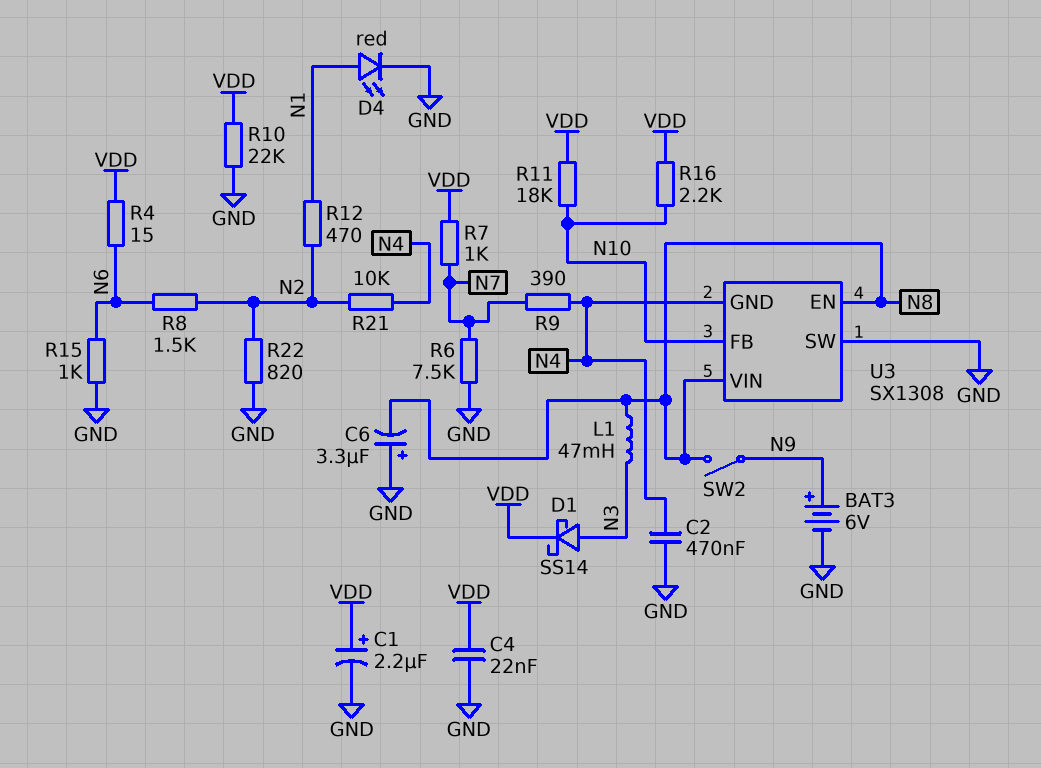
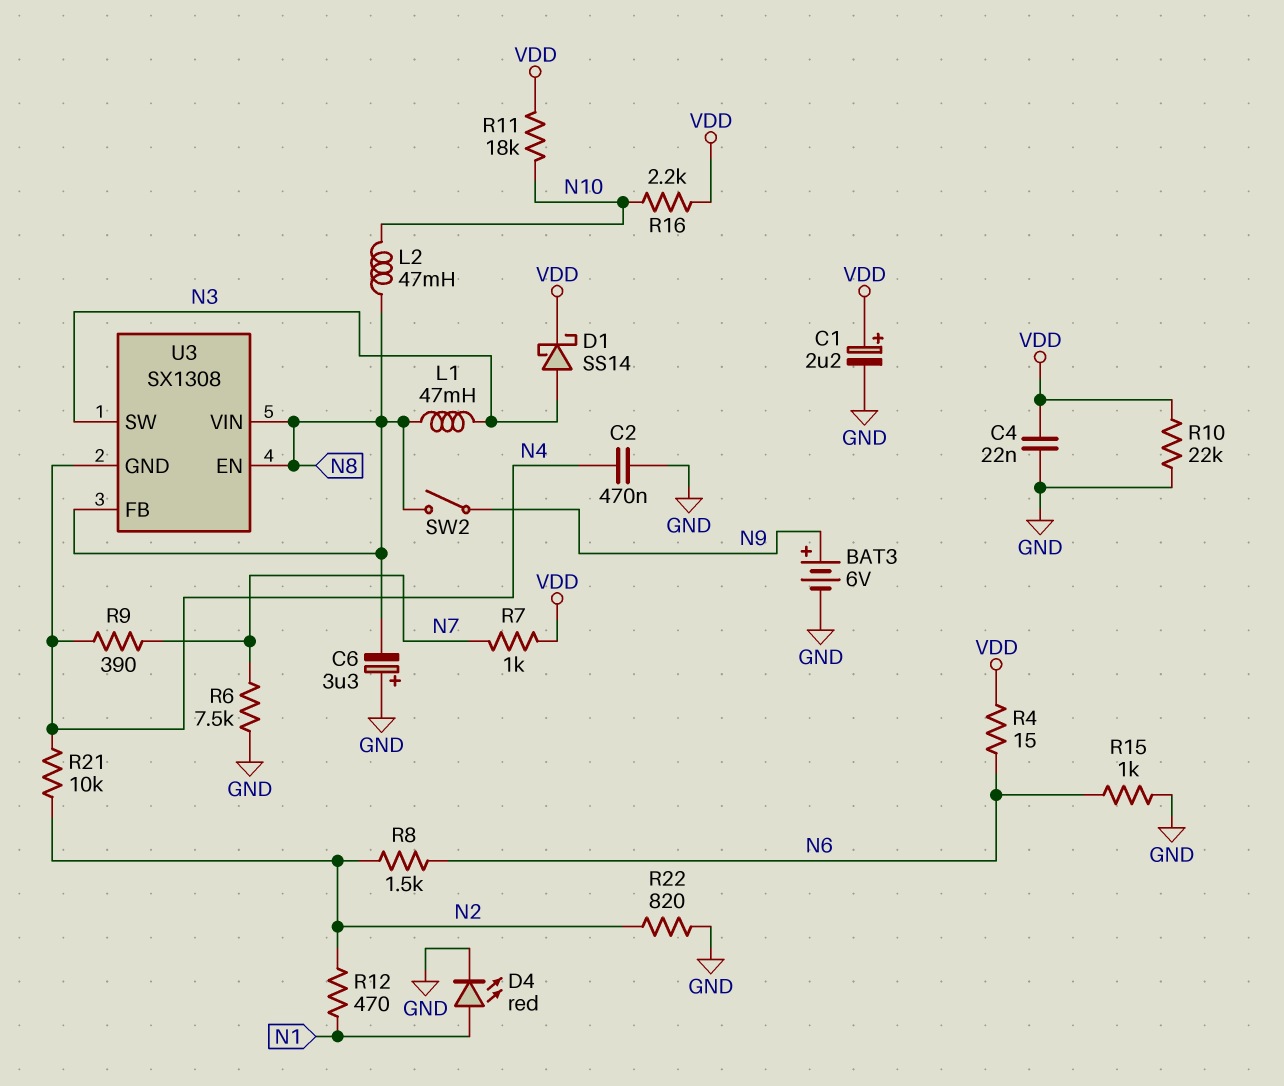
L2: none -> 47mH (N8, N10)
U3 pin FB: N10 -> N8
U3 pin SW: GND -> N3

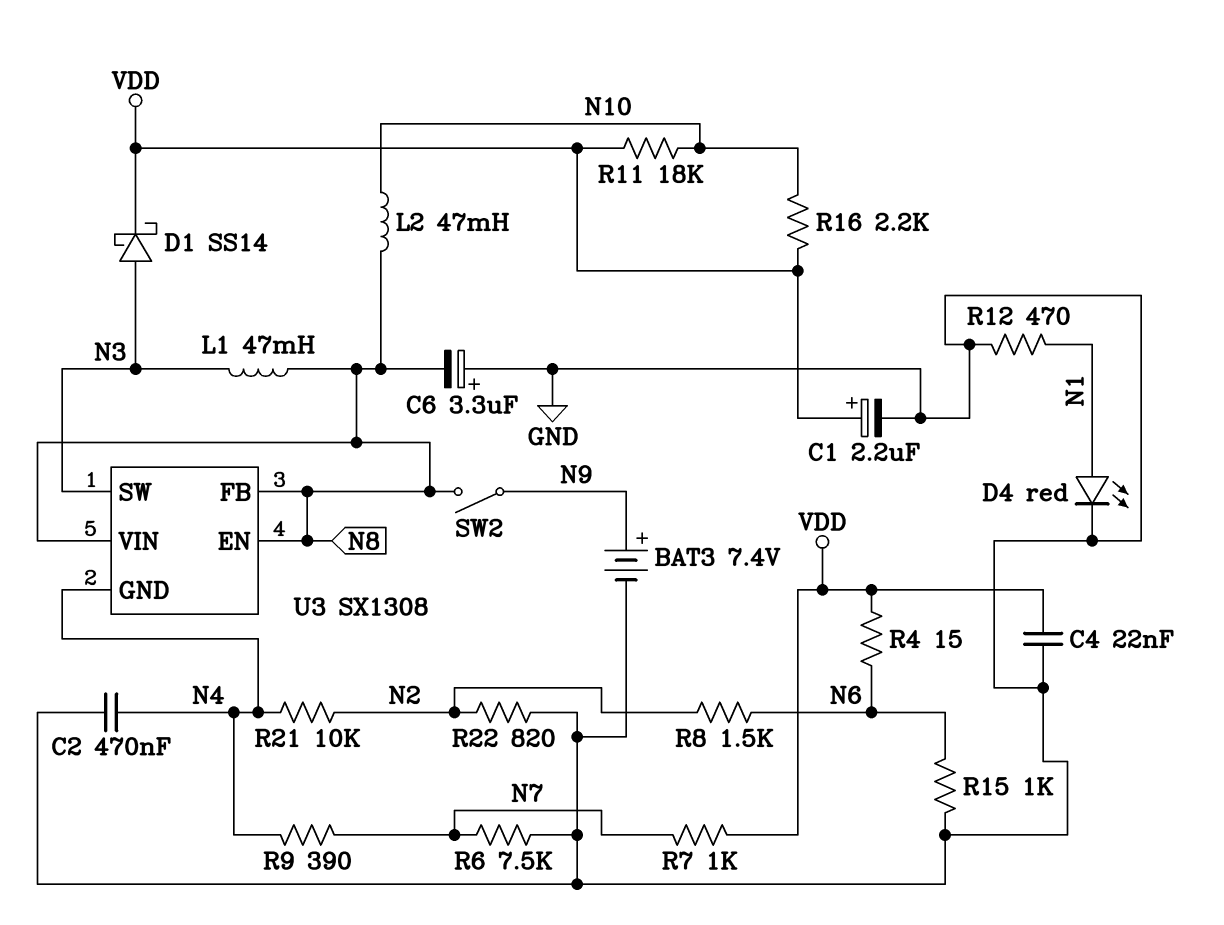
BAT3: 6V (plus N9, minus GND) -> 7.4V (plus N9, minus GND)
R10: 22k (GND, VDD) -> none
R12: 470 (N1, N2) -> 470 (GND, N1)

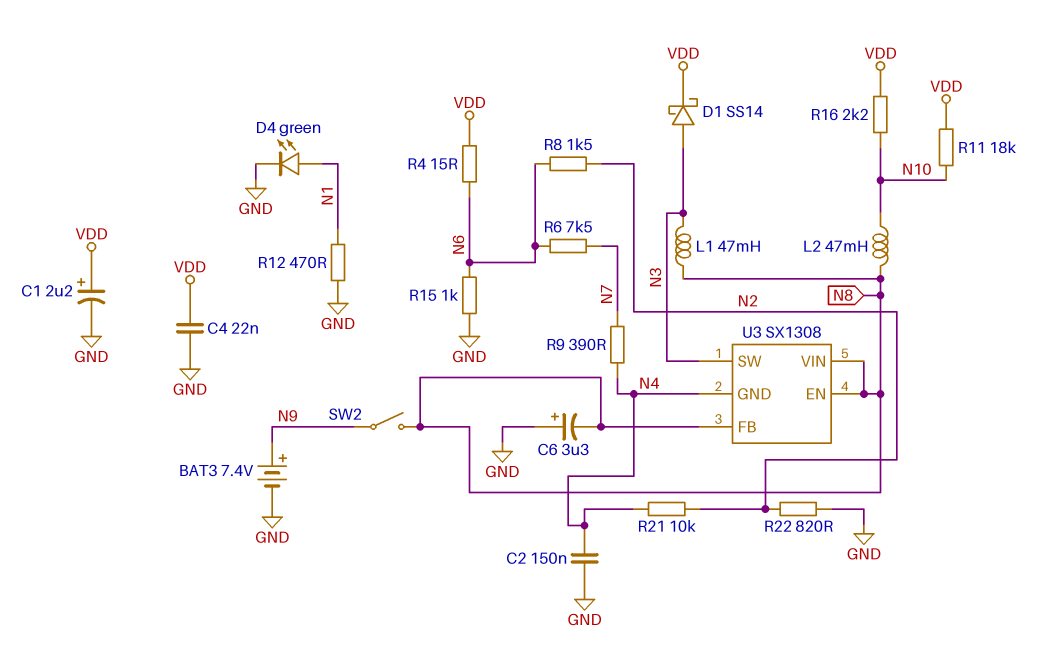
C2: 470nF (GND, N4) -> 150nF (GND, N4)
D4: LED red (A N1, K GND) -> LED green (A N1, K GND)
R6: 7.5k (GND, N7) -> 7.5k (N6, N7)
R7: 1k (N7, VDD) -> none

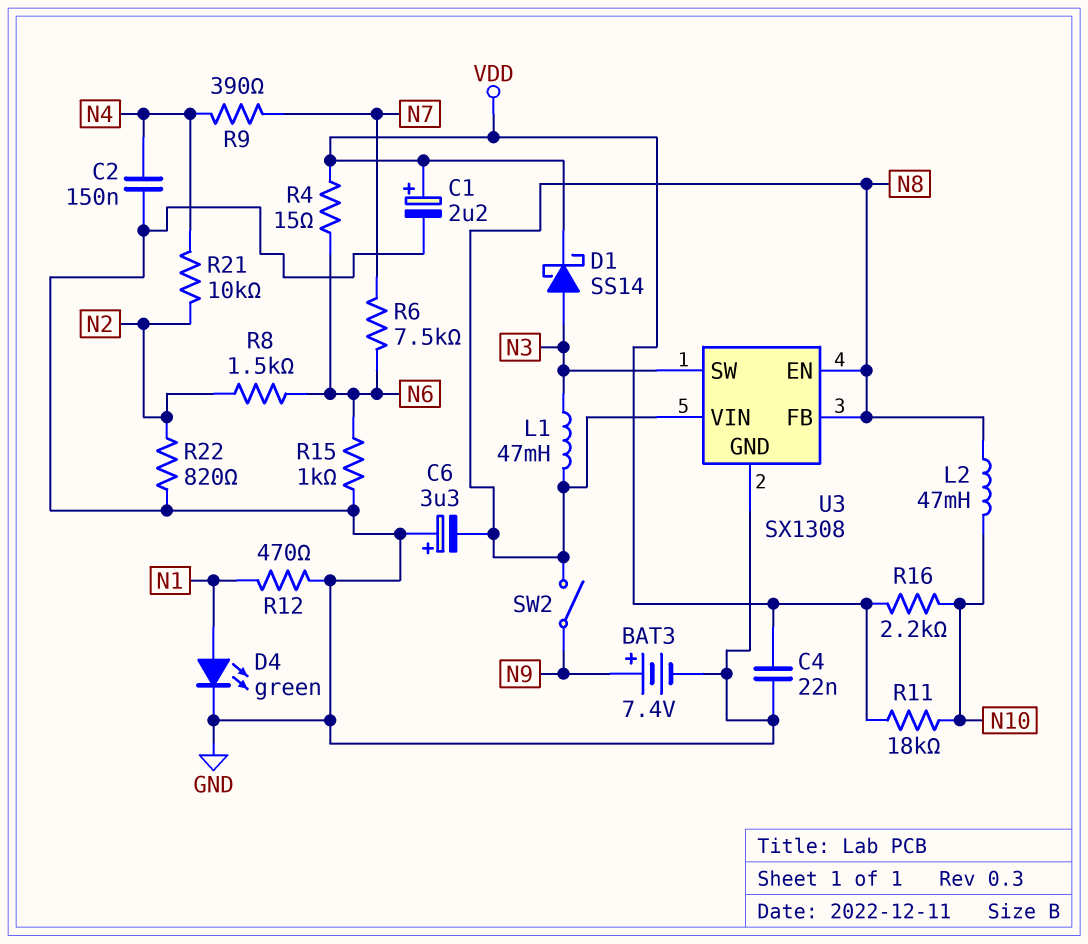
U3 pin GND: N4 -> GND

